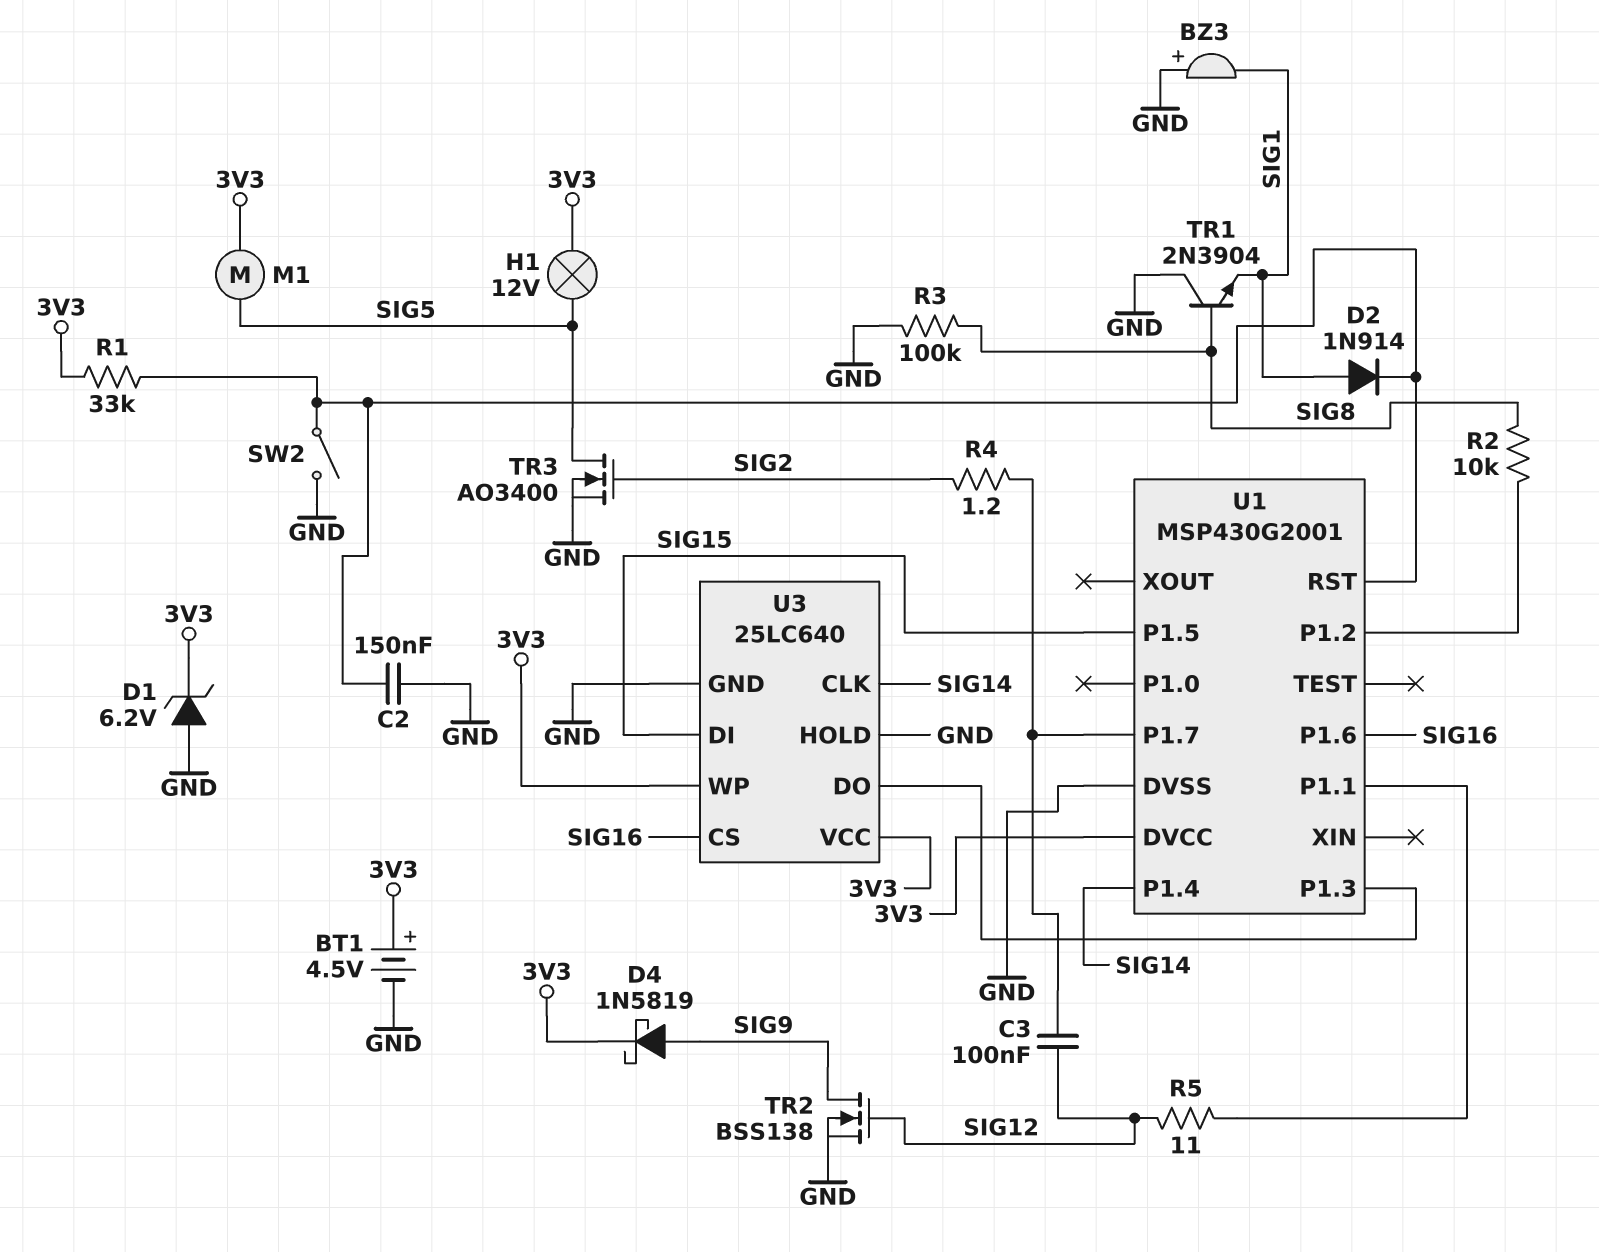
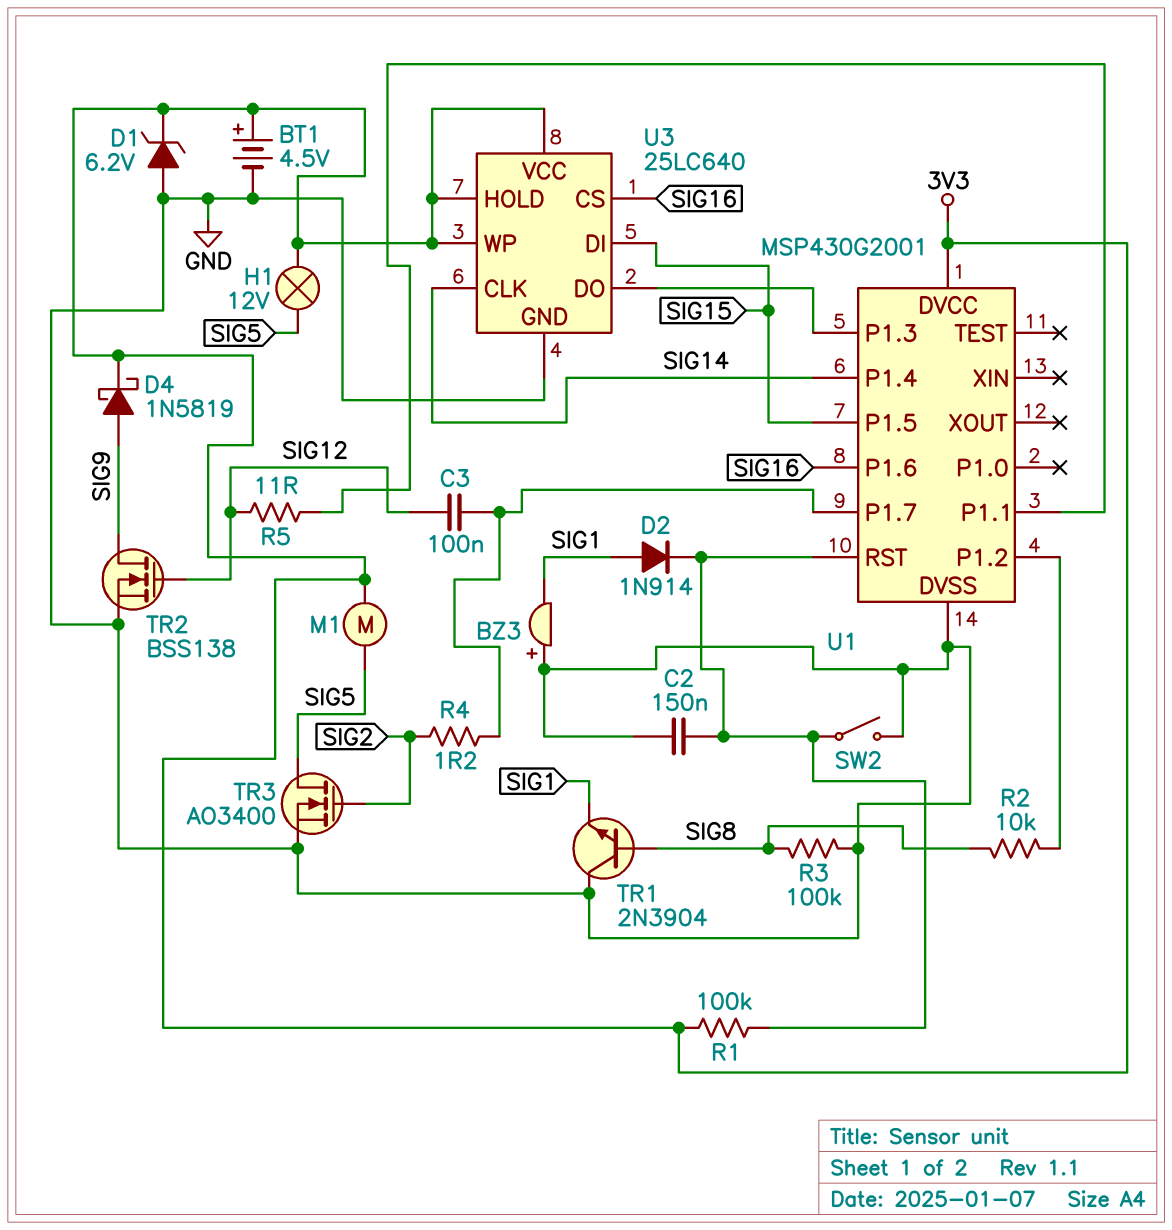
R1: 33k (3V3, U1/RST) -> 100k (3V3, U1/RST)
U3 pin HOLD: GND -> 3V3

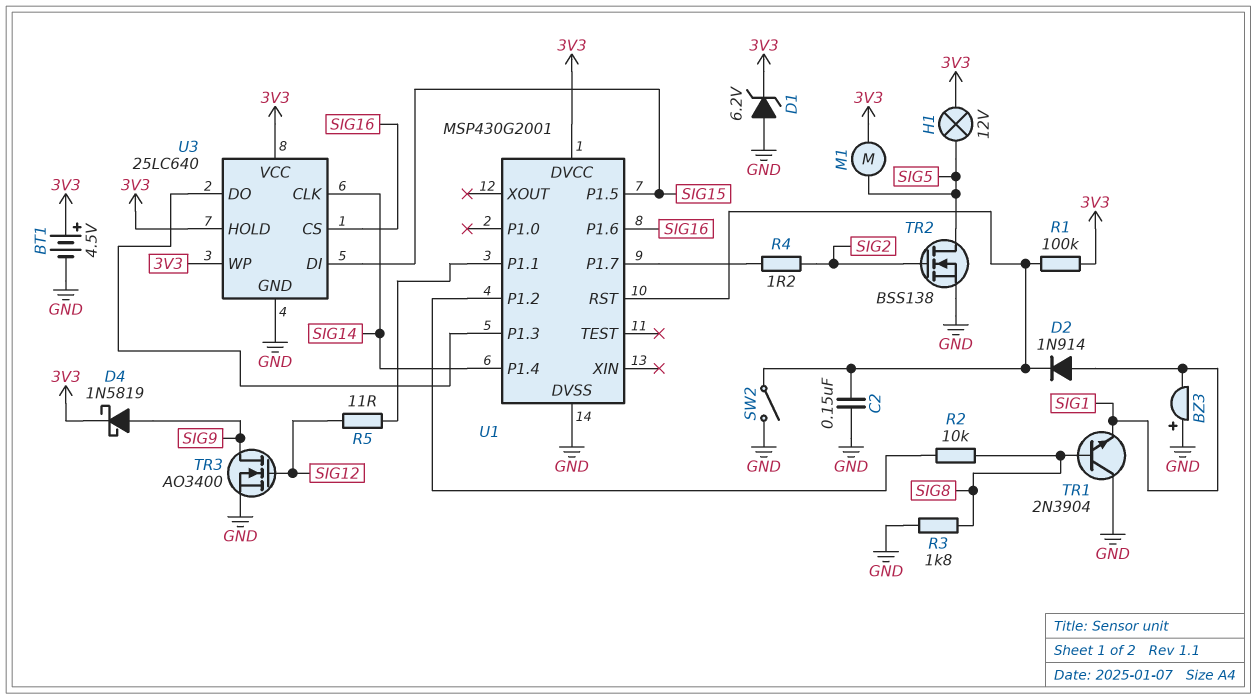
C3: 100nF (SIG12, U1/P1.7) -> none
R3: 100k (GND, SIG8) -> 1.8k (GND, SIG8)
TR2: NMOS BSS138 (G SIG12, D SIG9, S GND) -> NMOS BSS138 (G SIG2, D SIG5, S GND)
TR3: NMOS AO3400 (G SIG2, D SIG5, S GND) -> NMOS AO3400 (G SIG12, D SIG9, S GND)

